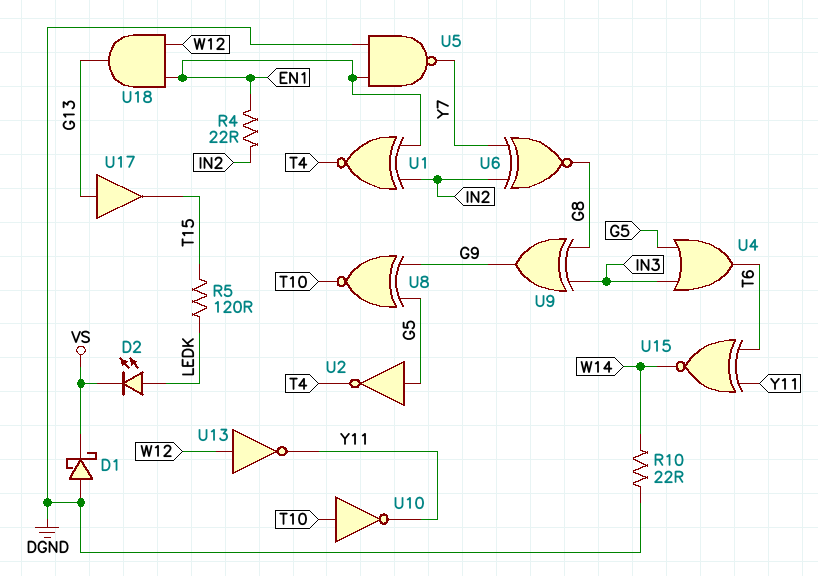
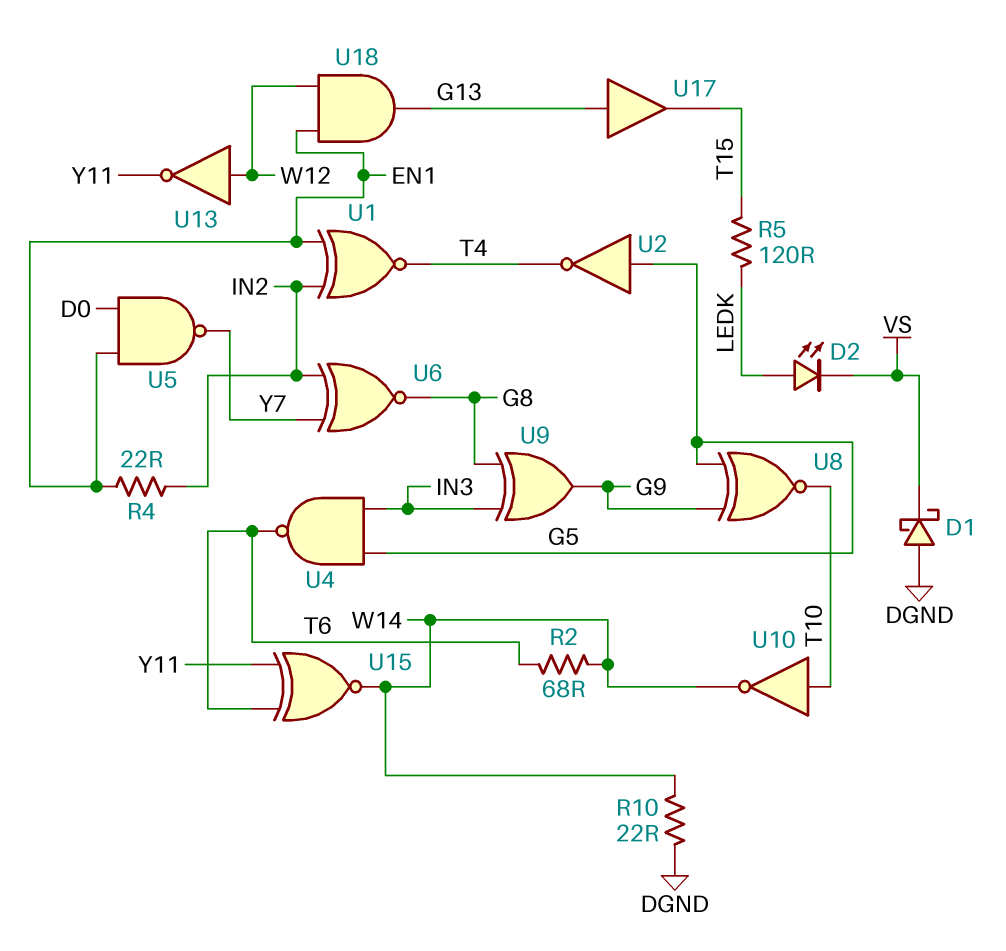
R2: none -> 68 (T6, W14)
U4: OR (in G5, in IN3, out T6) -> NAND (in G5, in IN3, out T6)
U5: NAND (in DGND, in EN1, out Y7) -> NAND (in D0, in EN1, out Y7)
U10: NOT (in T10, out Y11) -> NOT (in T10, out W14)

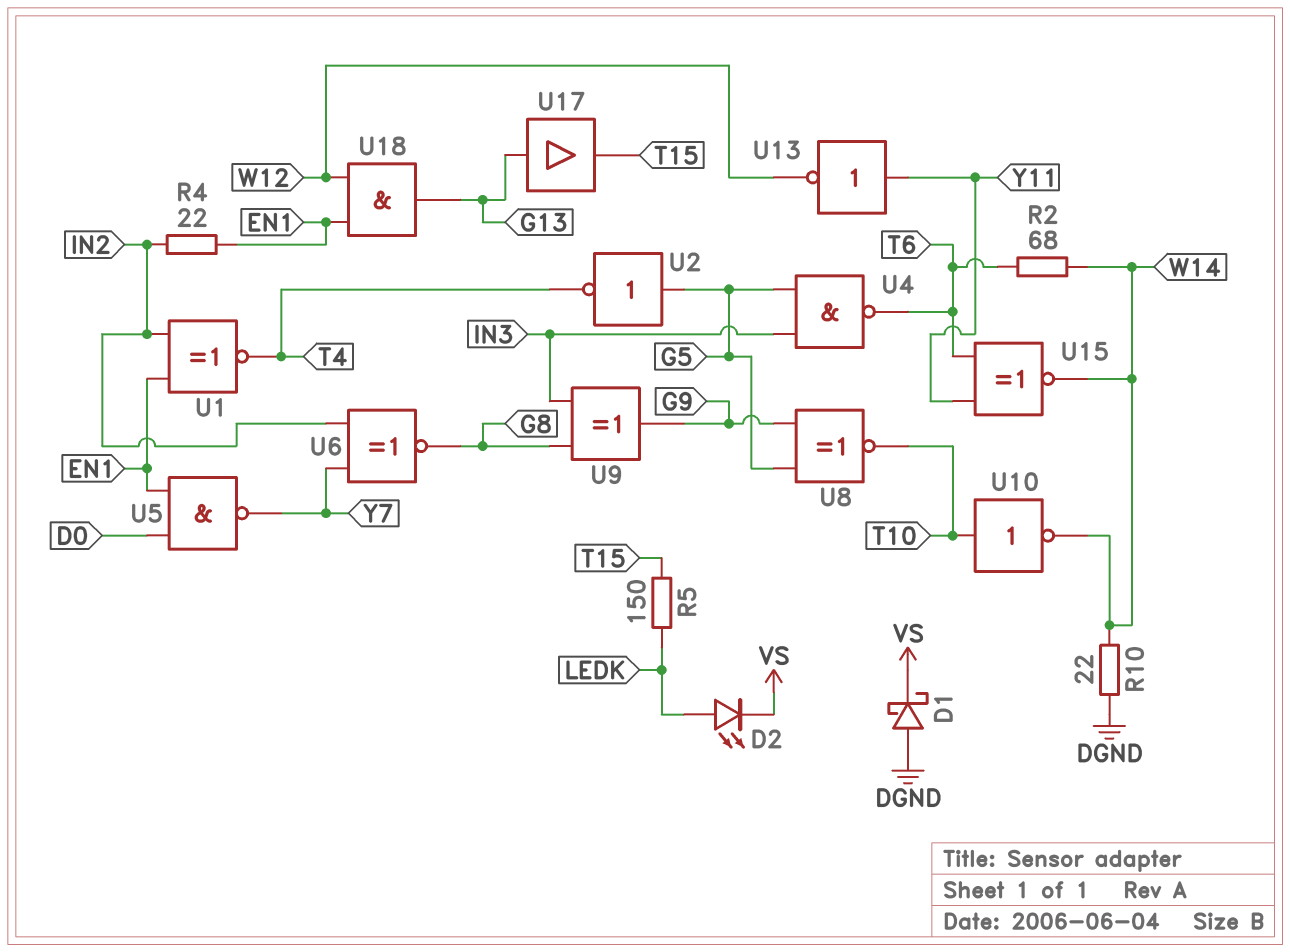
R5: 120 (LEDK, T15) -> 150 (LEDK, T15)
U13: NOT (in W12, out Y11) -> NOT (in Y11, out W12)

